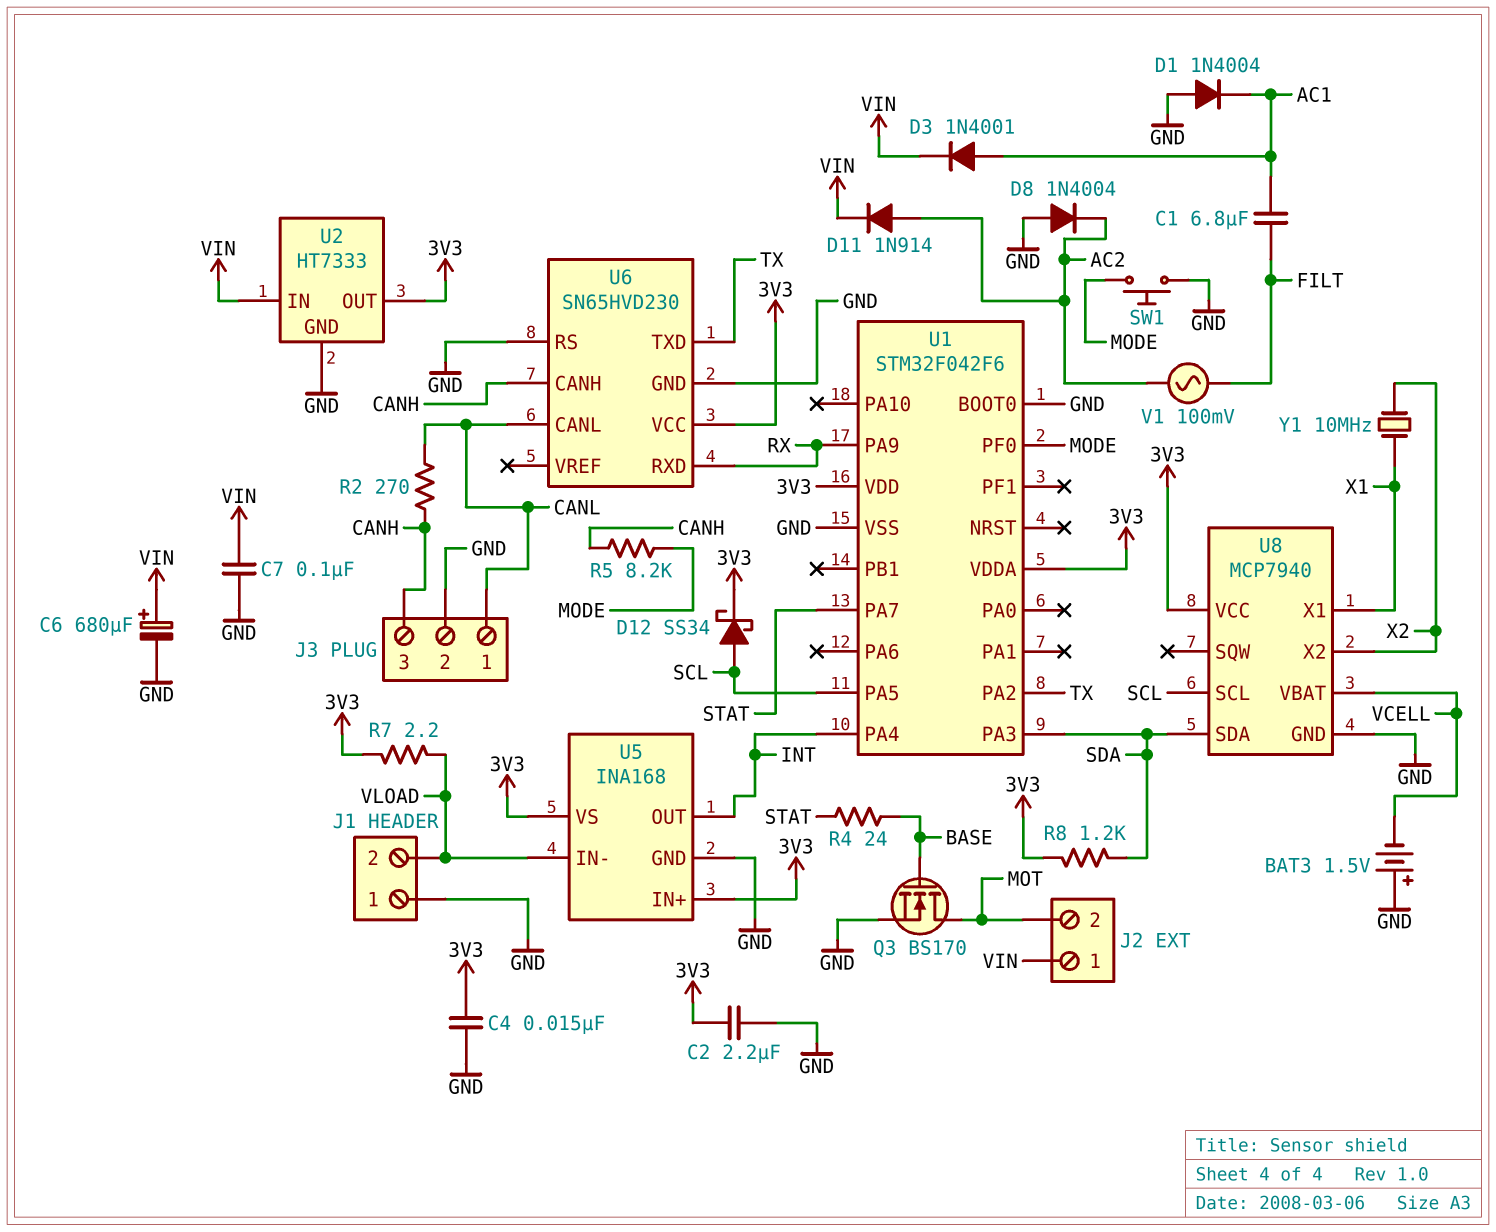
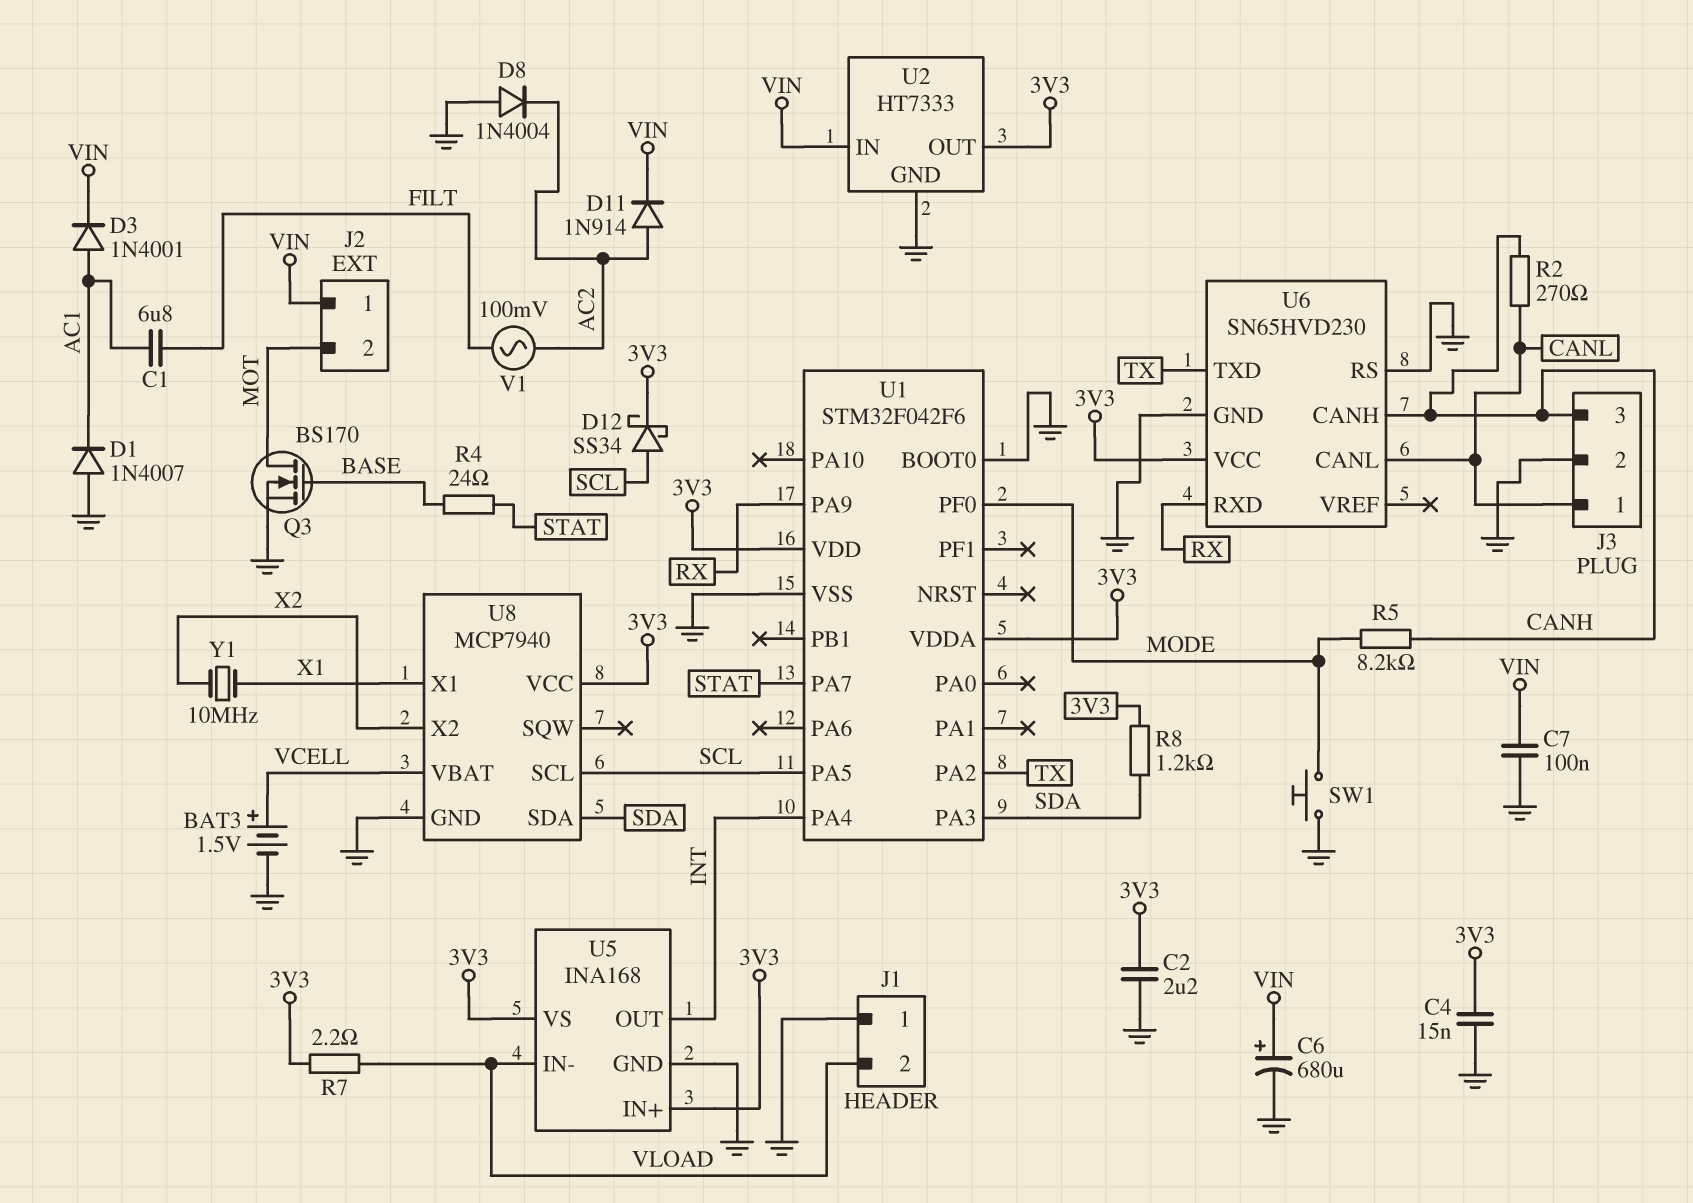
BAT3: 1.5V (plus GND, minus VCELL) -> 1.5V (plus VCELL, minus GND)
D1: diode 1N4004 (A GND, K AC1) -> diode 1N4007 (A GND, K AC1)

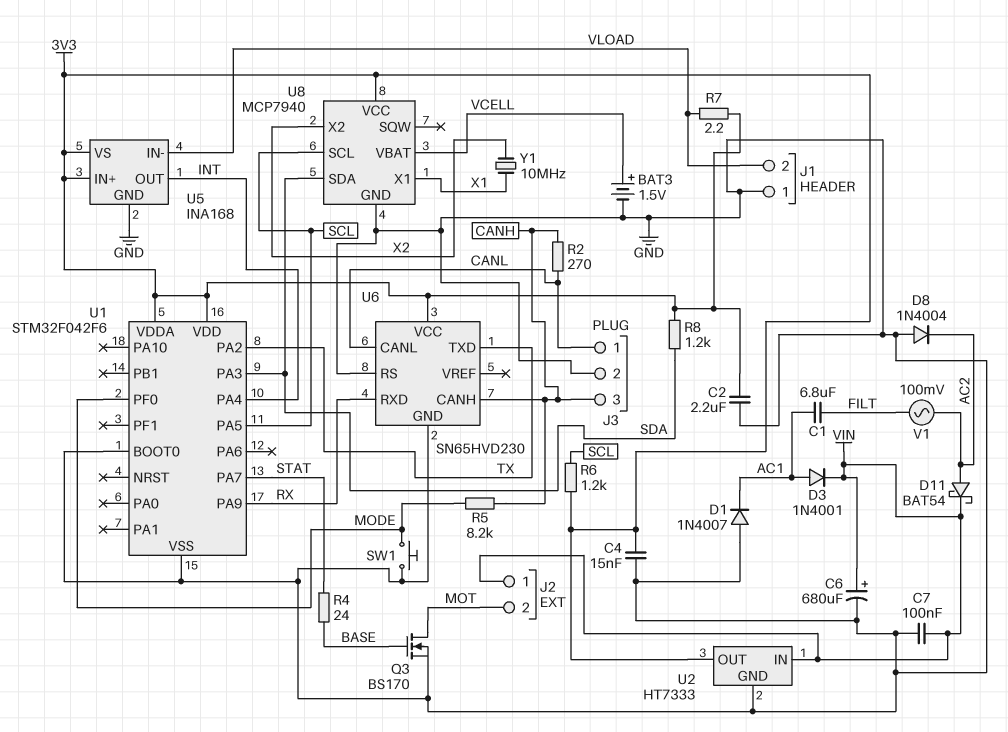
D11: diode 1N914 (A AC2, K VIN) -> schottky BAT54 (A AC2, K VIN)
D12: schottky SS34 (A SCL, K 3V3) -> none
R6: none -> 1.2k (3V3, SCL)

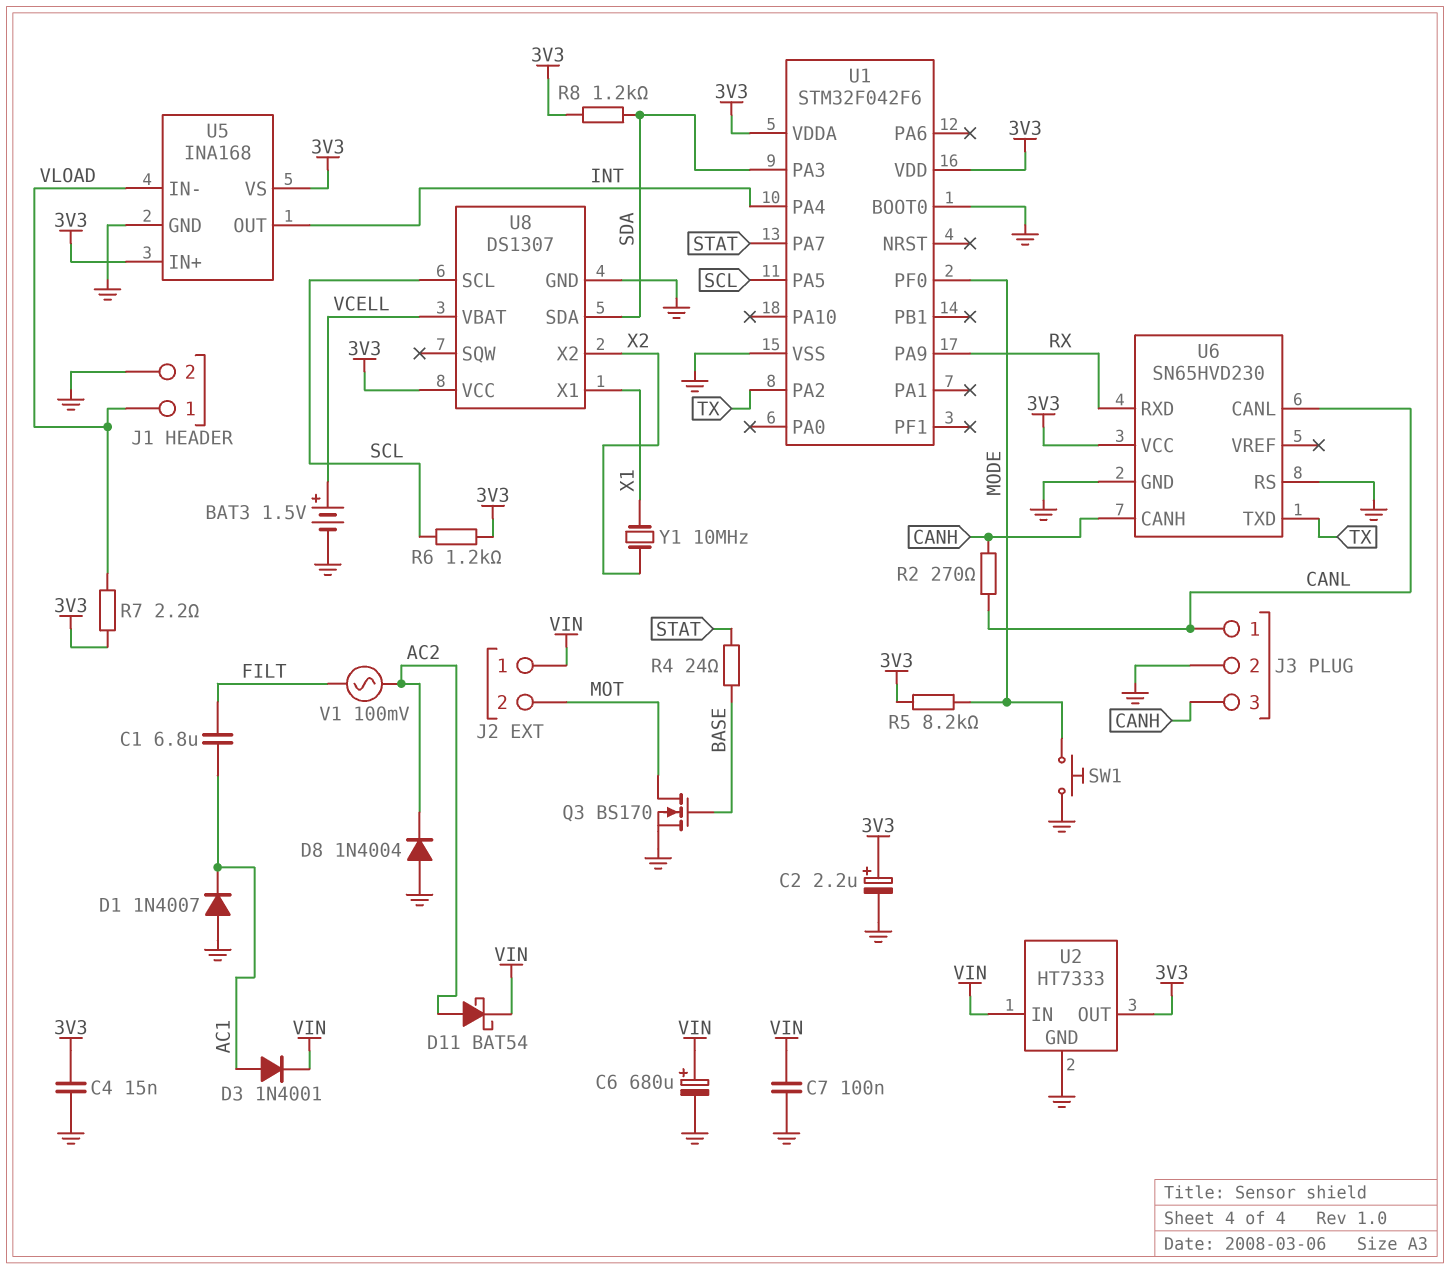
C2: 2.2uF (3V3, GND) -> 2.2uF (plus 3V3, minus GND)
J1 pin 1: GND -> VLOAD
J1 pin 2: VLOAD -> GND
R5: 8.2k (CANH, MODE) -> 8.2k (3V3, MODE)
U8: MCP7940 -> DS1307

